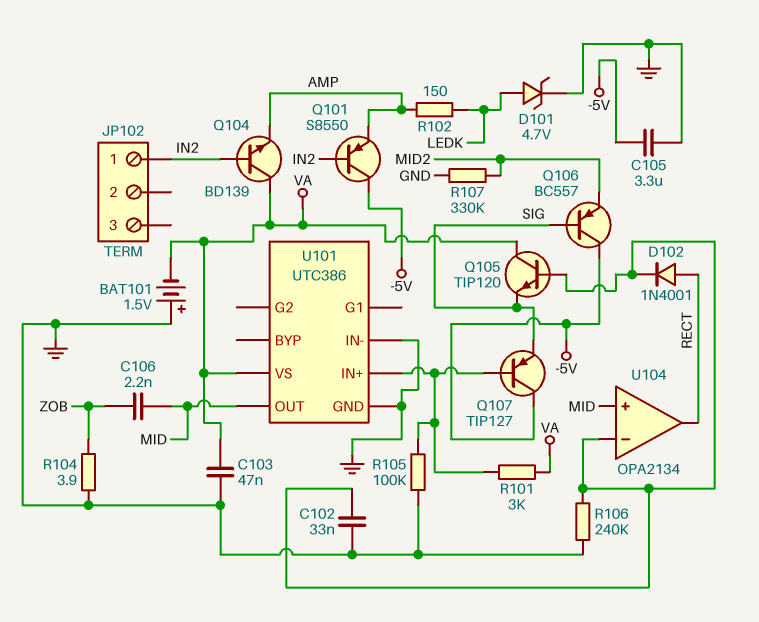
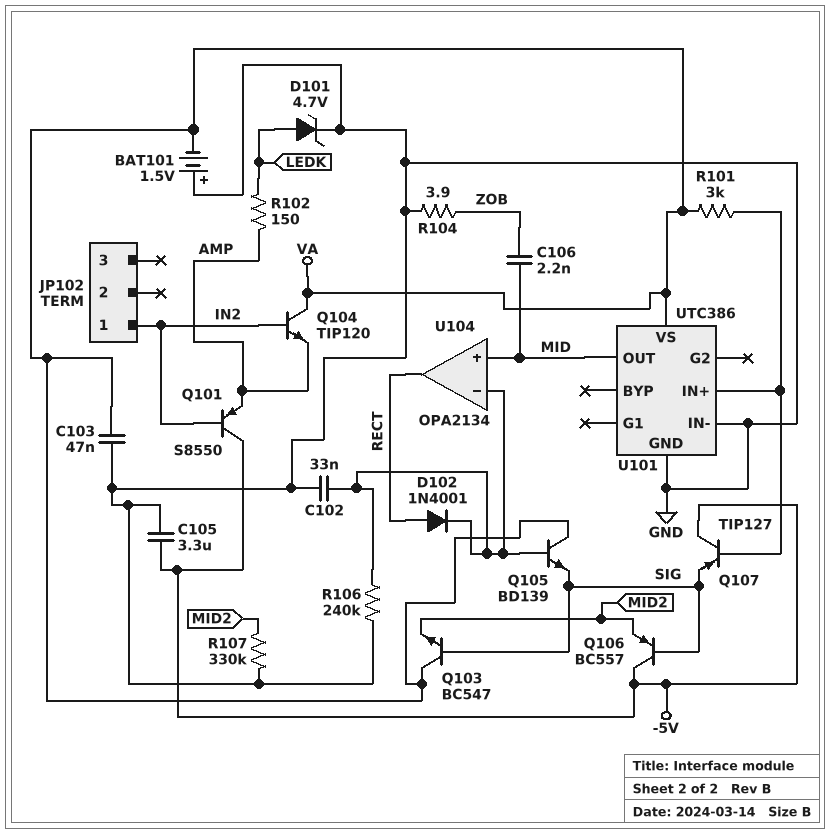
Q103: none -> NPN BC547 (B SIG, C VA, E MID2)
Q104: NPN BD139 (B IN2, C VA, E AMP) -> NPN TIP120 (B IN2, C VA, E AMP)
Q105: NPN TIP120 (B U104/in-, C VA, E SIG) -> NPN BD139 (B U104/in-, C VA, E SIG)
R105: 100k (GND, U101/IN+) -> none

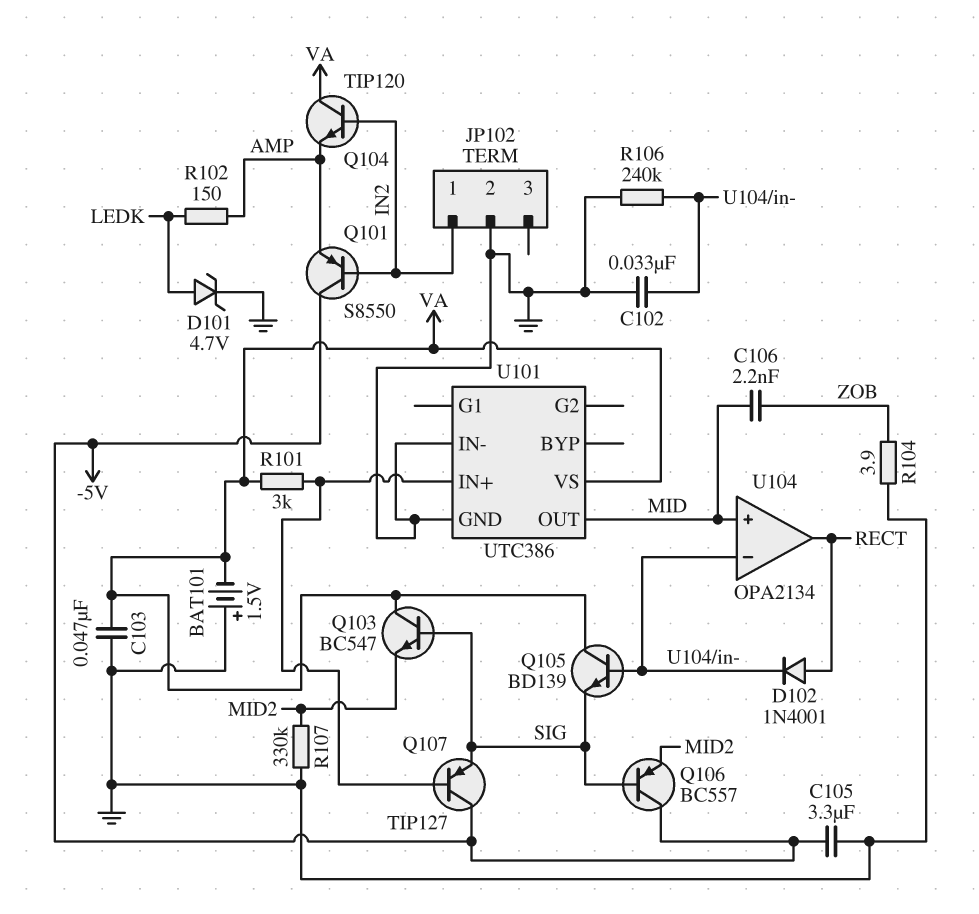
JP102 pin 2: none -> GND

